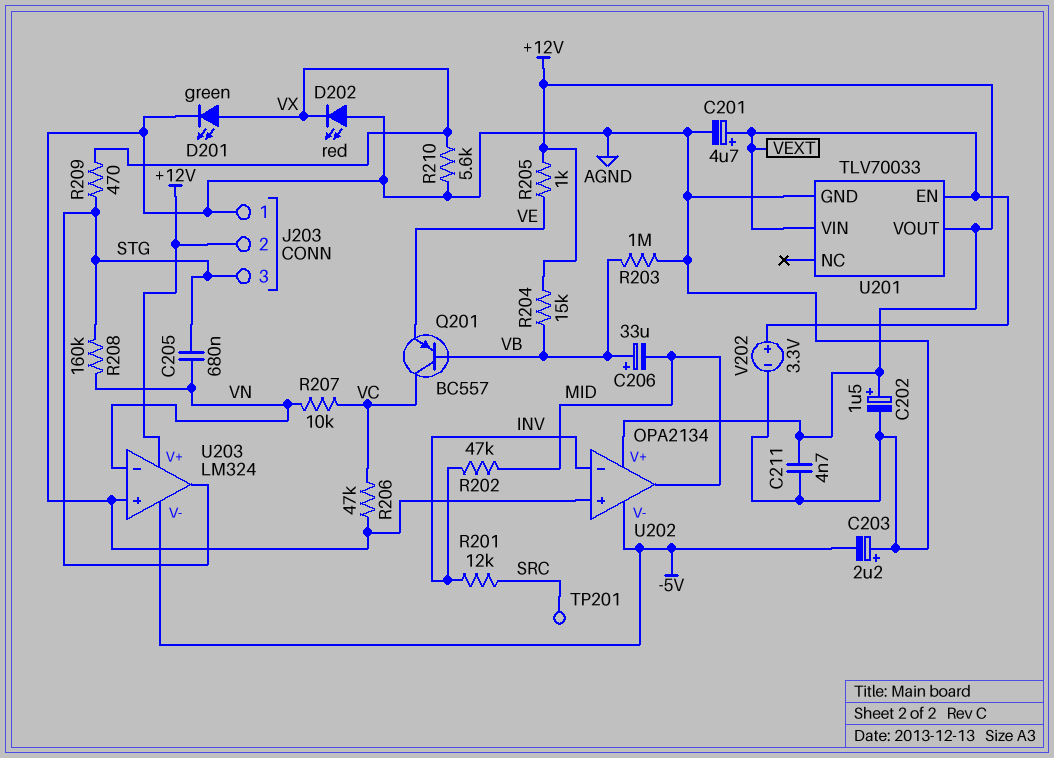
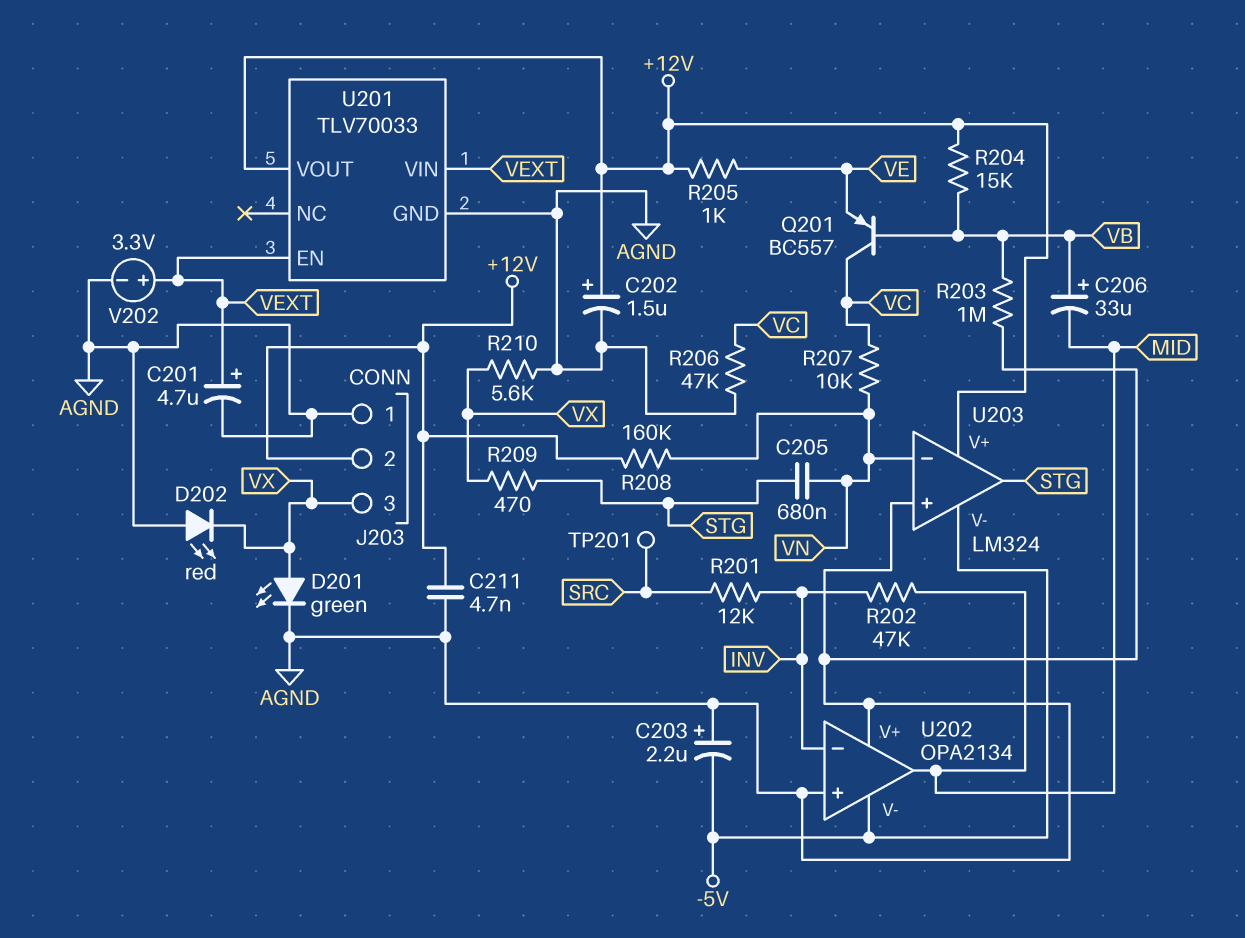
J203 pin 3: STG -> VX
R208: 160k (STG, VN) -> 160k (+12V, VN)
U202 pin V+: +12V -> AGND

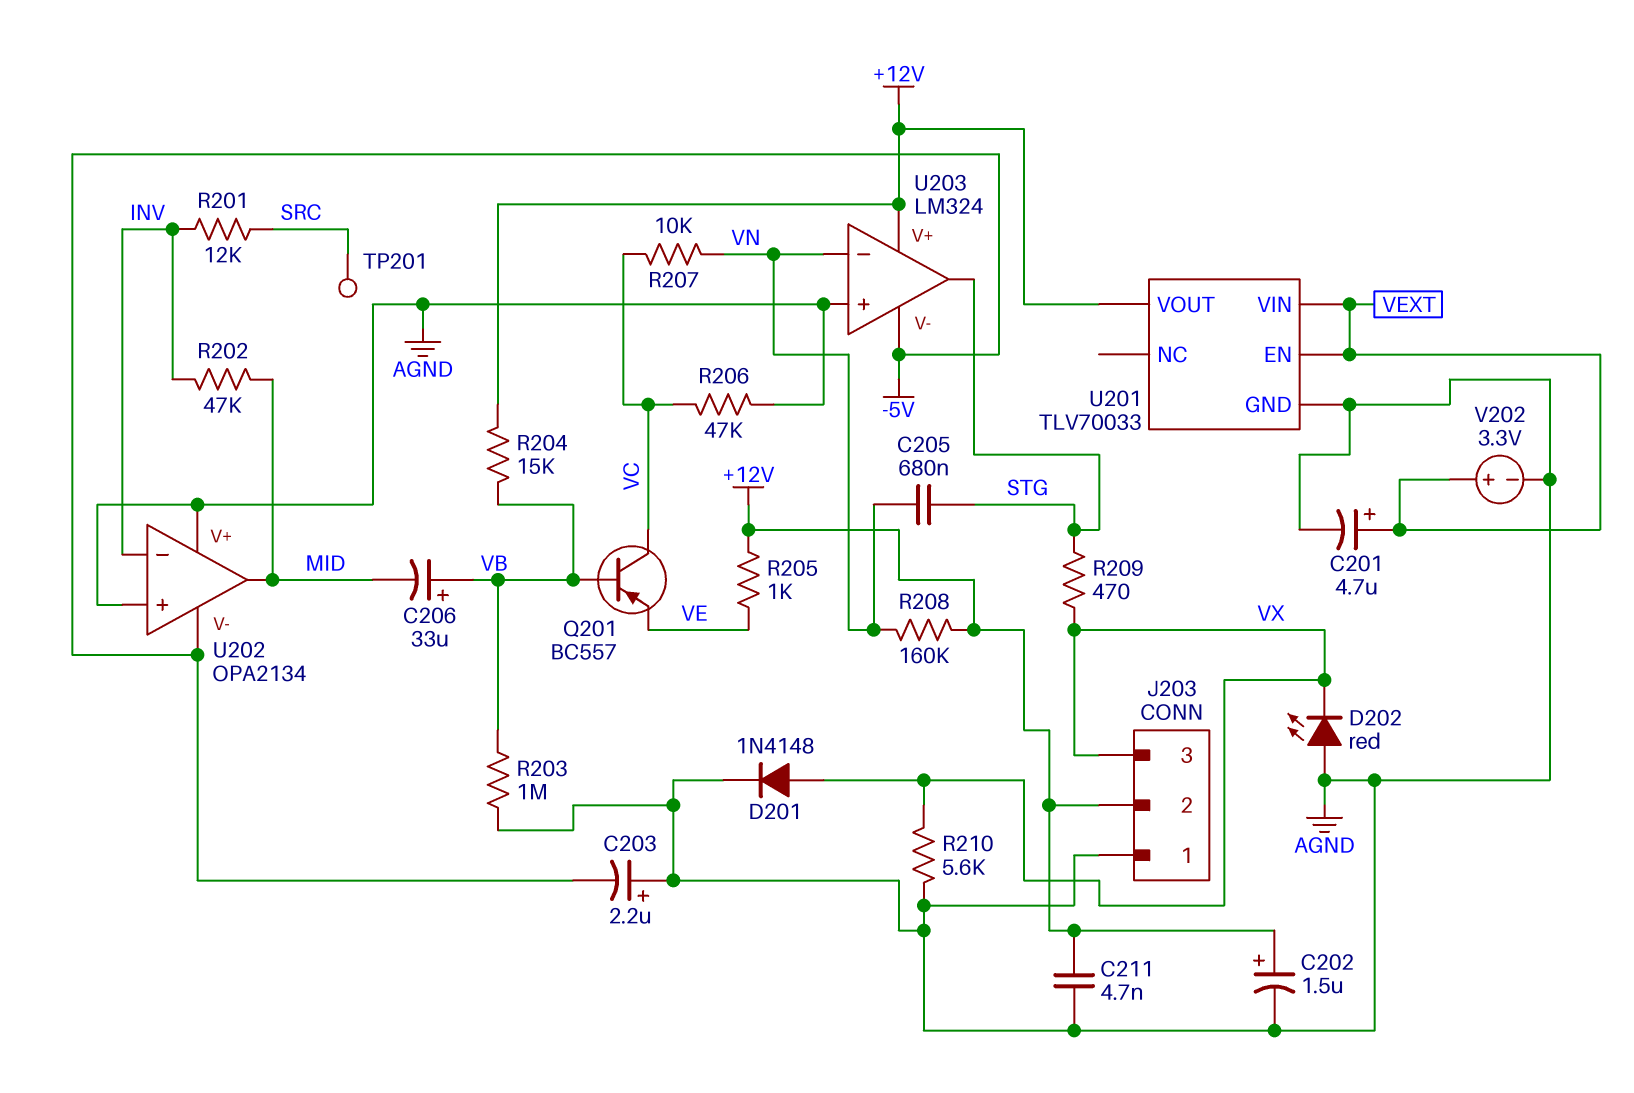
D201: LED green (A VX, K AGND) -> diode 1N4148 (A VX, K AGND)

